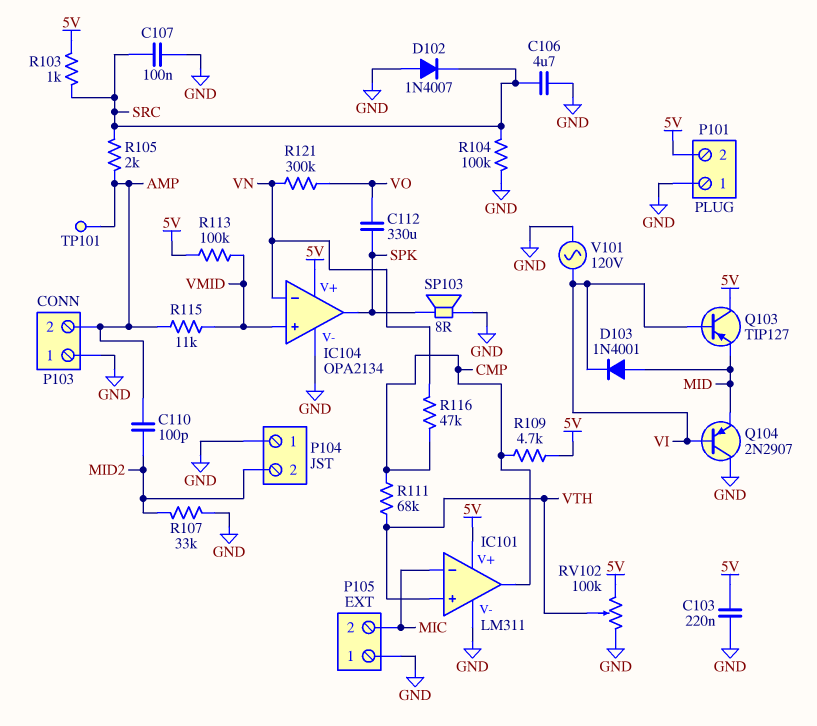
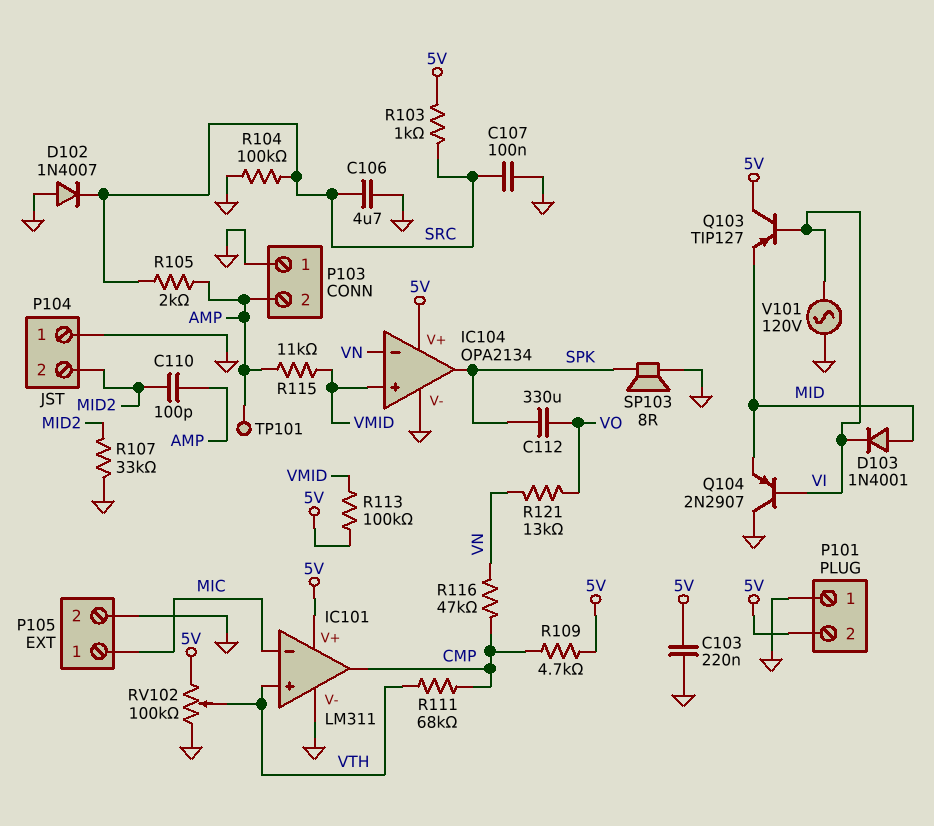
P105 pin 1: GND -> MIC
P105 pin 2: MIC -> GND
R121: 300k (VN, VO) -> 13k (VN, VO)

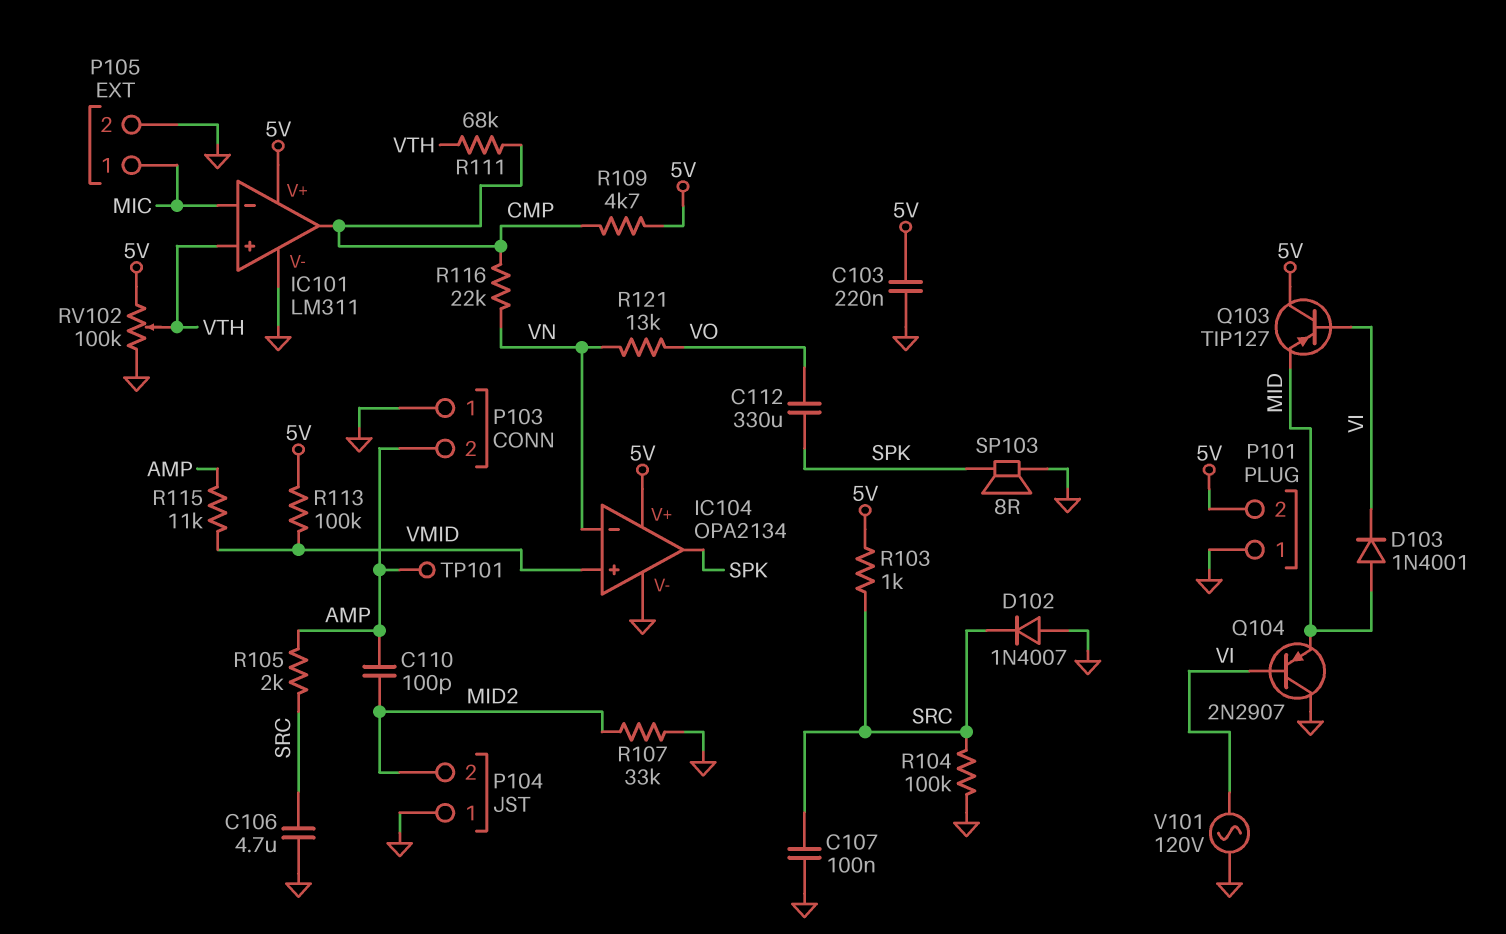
R116: 47k (CMP, VN) -> 22k (CMP, VN)

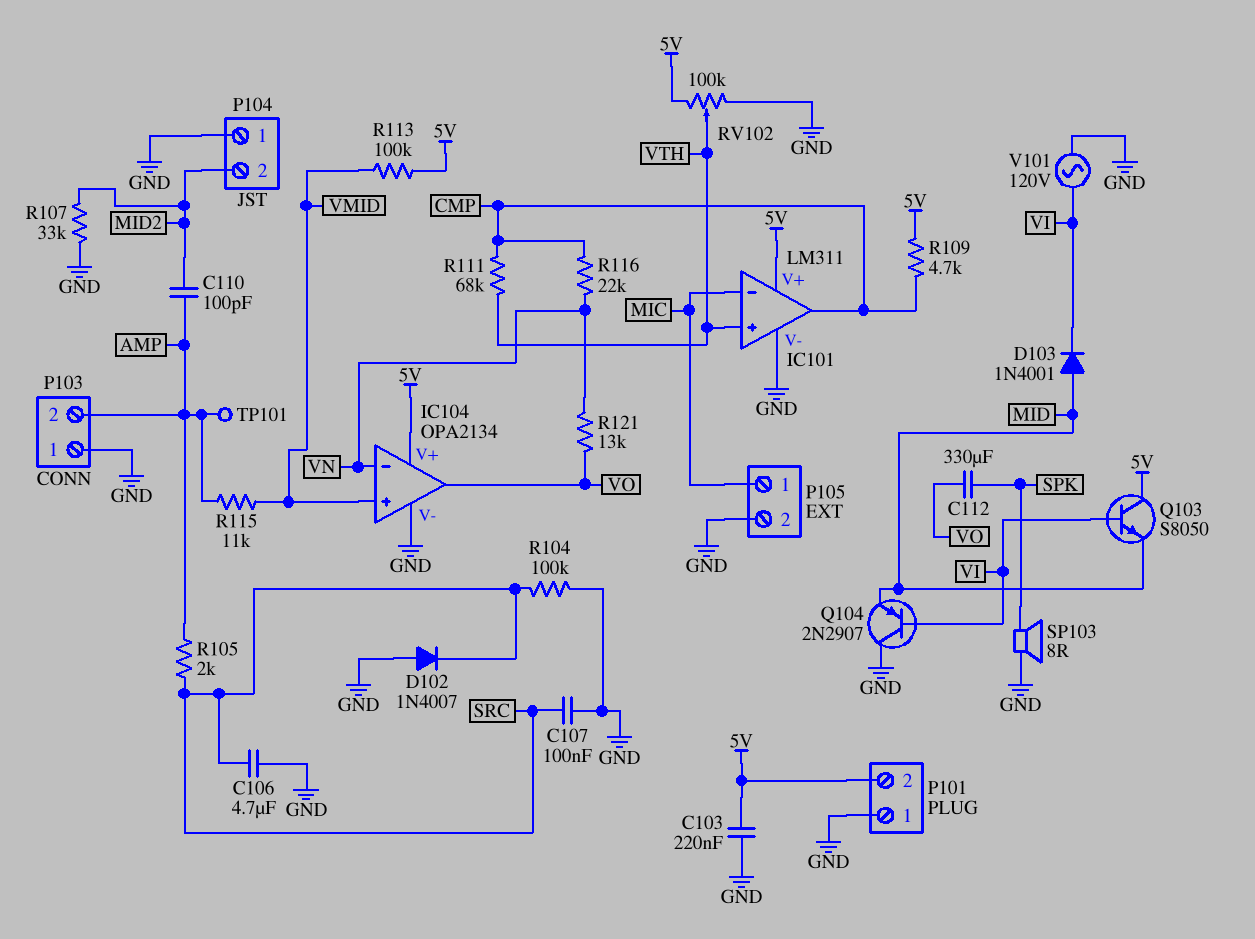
IC104 pin out: SPK -> VO
Q103: PNP TIP127 (B VI, C 5V, E MID) -> NPN S8050 (B VI, C 5V, E MID)
R103: 1k (5V, SRC) -> none

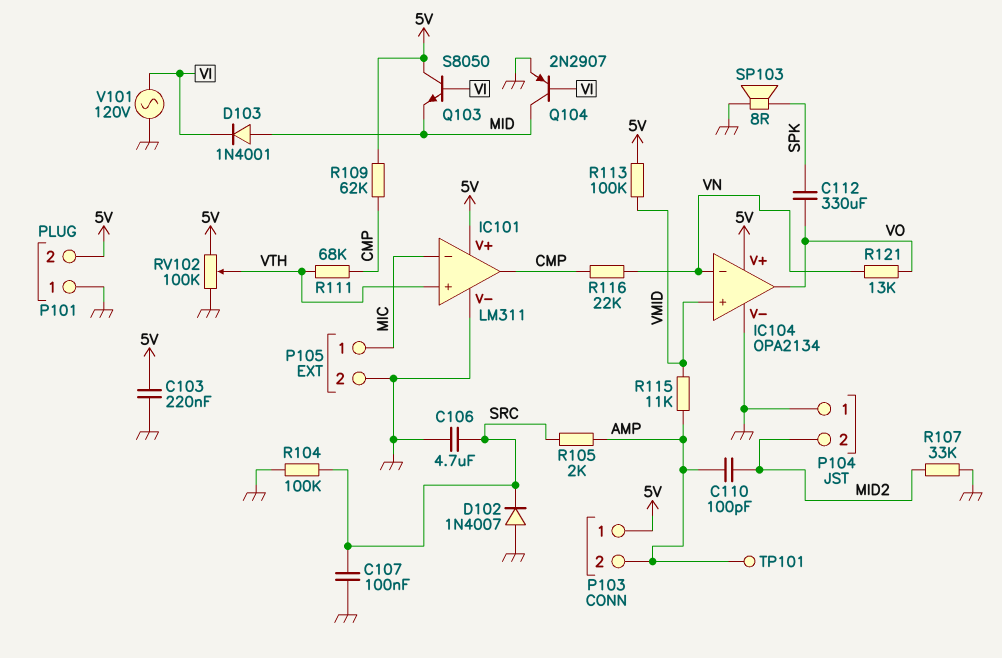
P103 pin 1: GND -> 5V
Q104: PNP 2N2907 (B VI, C GND, E MID) -> PNP 2N2907 (B VI, C MID, E GND)
R109: 4.7k (5V, CMP) -> 62k (5V, CMP)

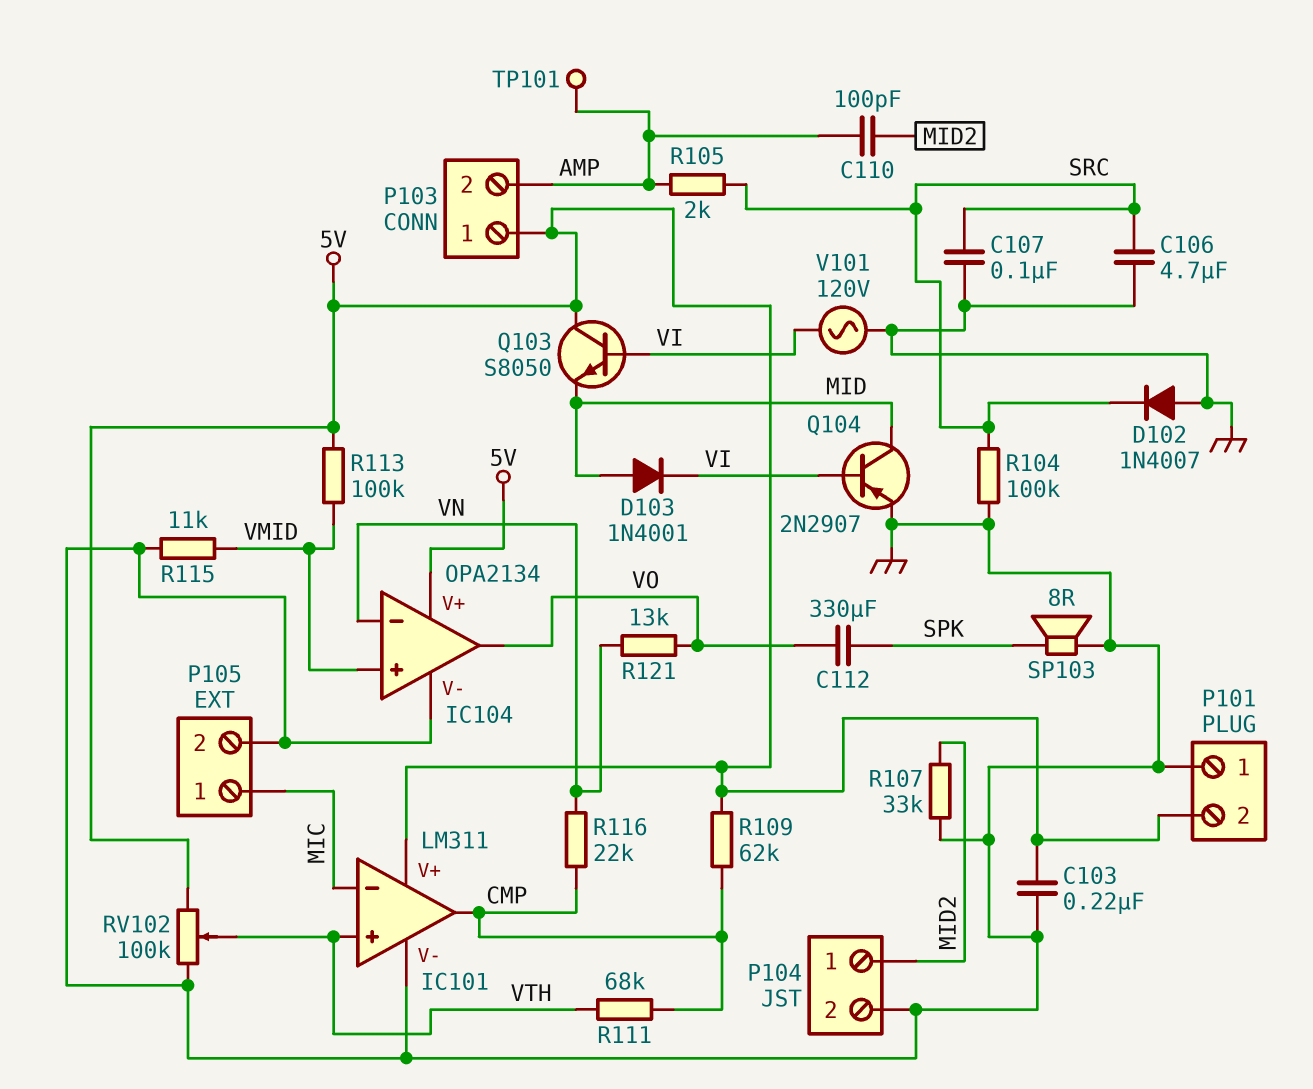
P104 pin 1: GND -> MID2
P104 pin 2: MID2 -> GND
R115: 11k (AMP, VMID) -> 11k (GND, VMID)

